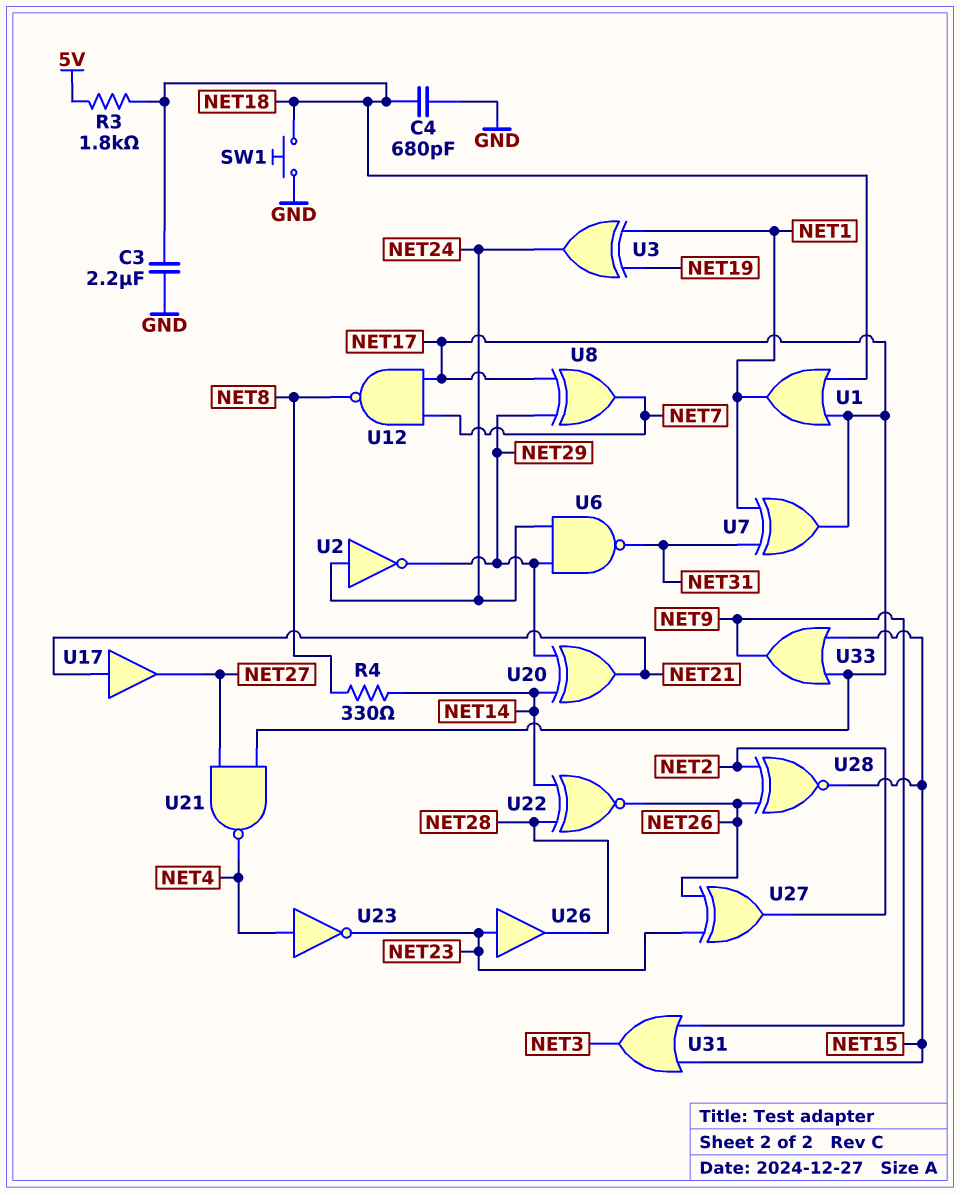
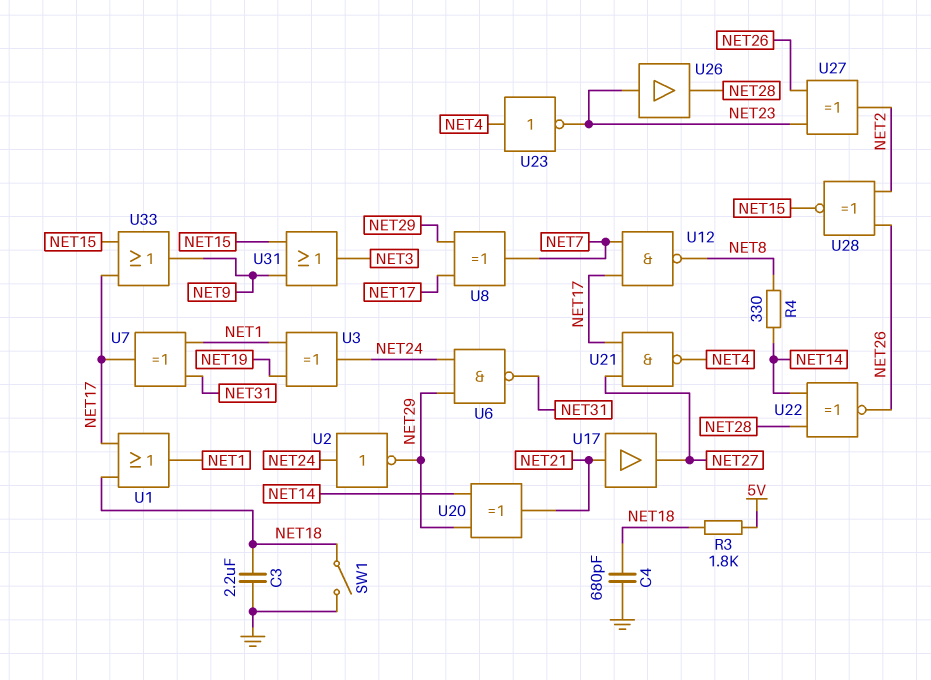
SW1: button (GND, NET18) -> switch (GND, NET18)

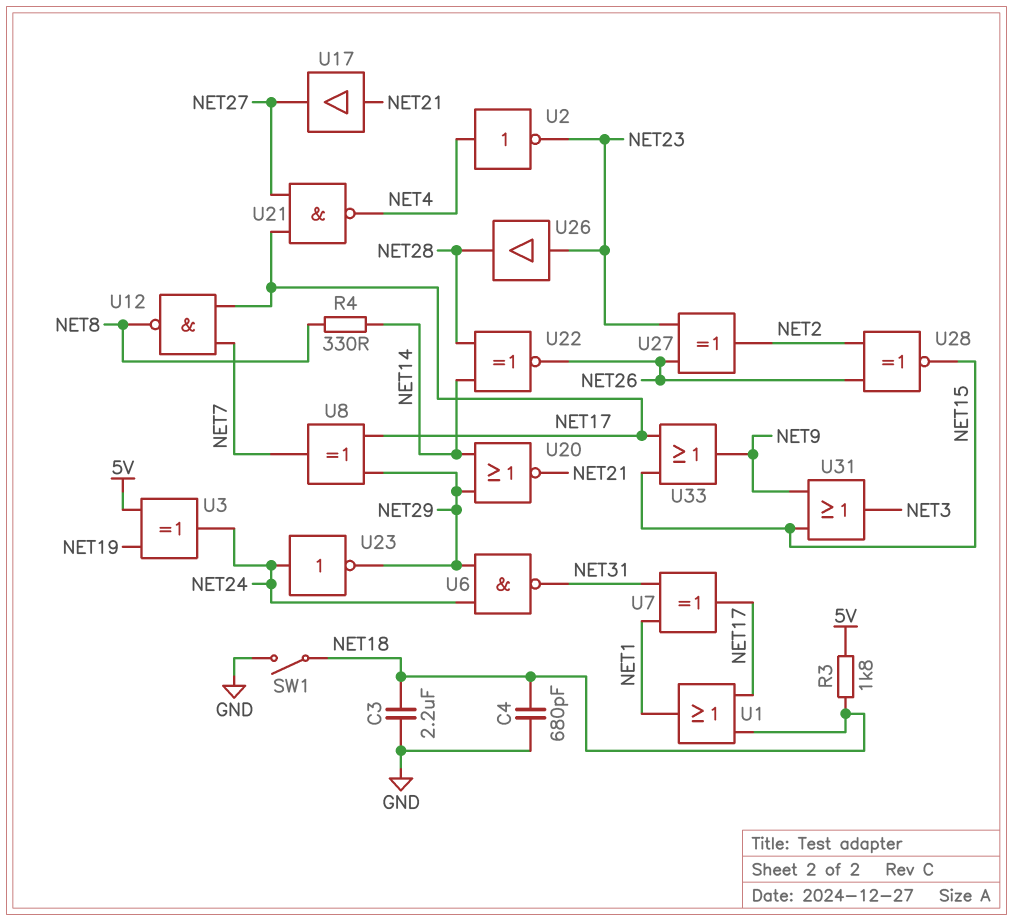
U2: NOT (in NET24, out NET29) -> NOT (in NET4, out NET23)
U3: XOR (in NET1, in NET19, out NET24) -> XOR (in 5V, in NET19, out NET24)
U20: XOR (in NET14, in NET29, out NET21) -> NOR (in NET14, in NET29, out NET21)
U23: NOT (in NET4, out NET23) -> NOT (in NET24, out NET29)

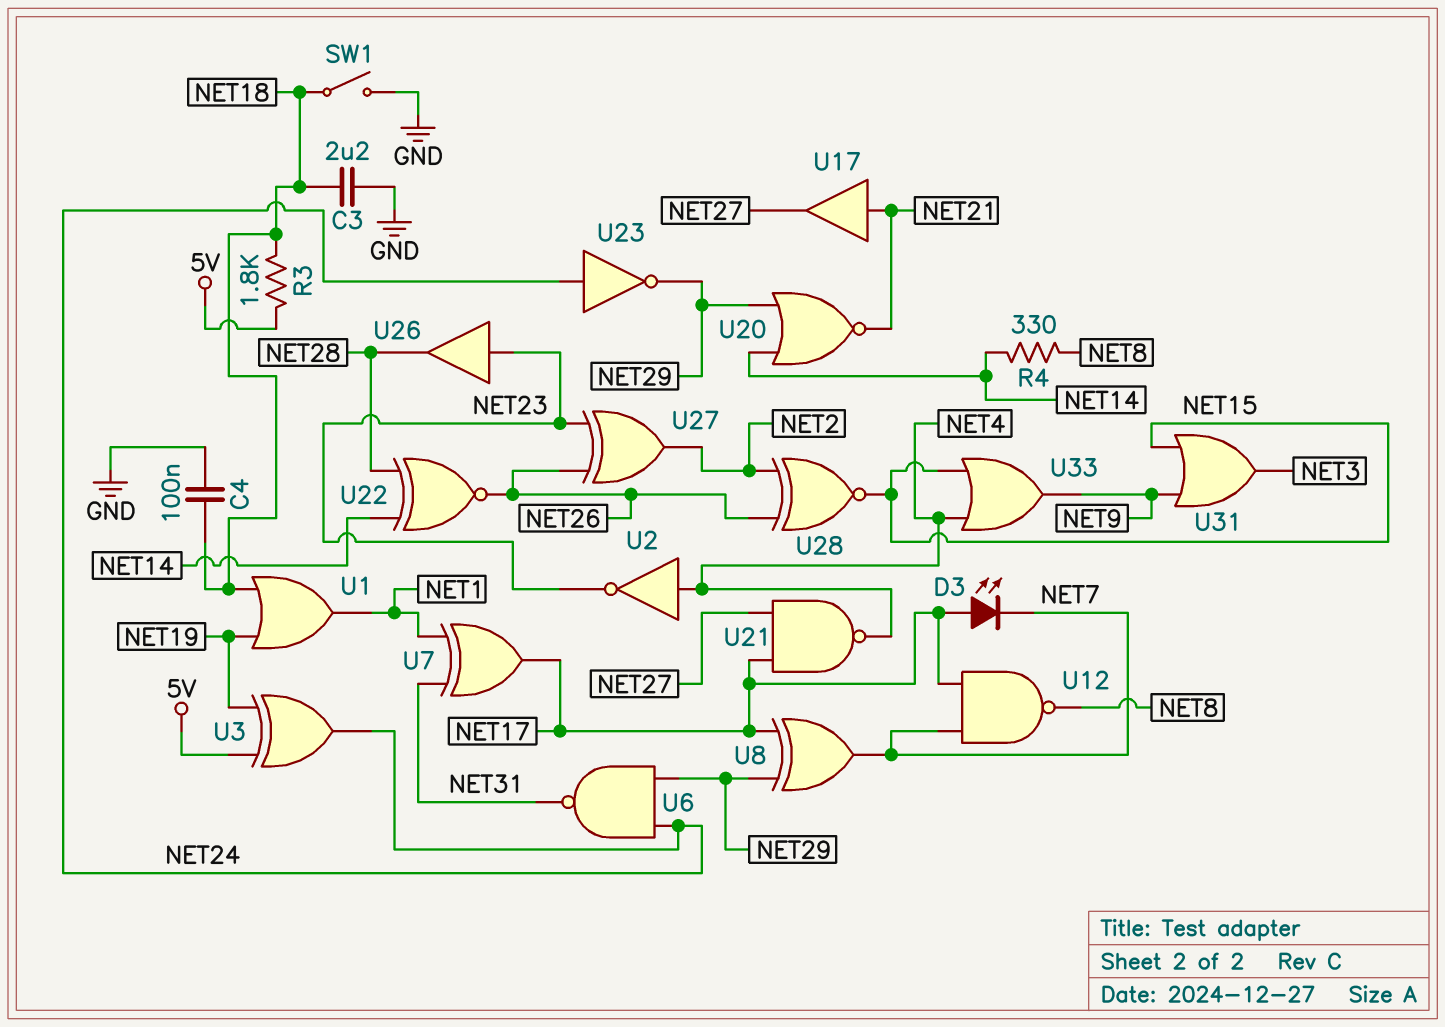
C4: 680pF (GND, NET18) -> 100nF (GND, NET18)
D3: none -> LED (A NET17, K NET7)
U1: OR (in NET17, in NET18, out NET1) -> OR (in NET18, in NET19, out NET1)
U33: OR (in NET15, in NET17, out NET9) -> OR (in NET4, in NET15, out NET9)

